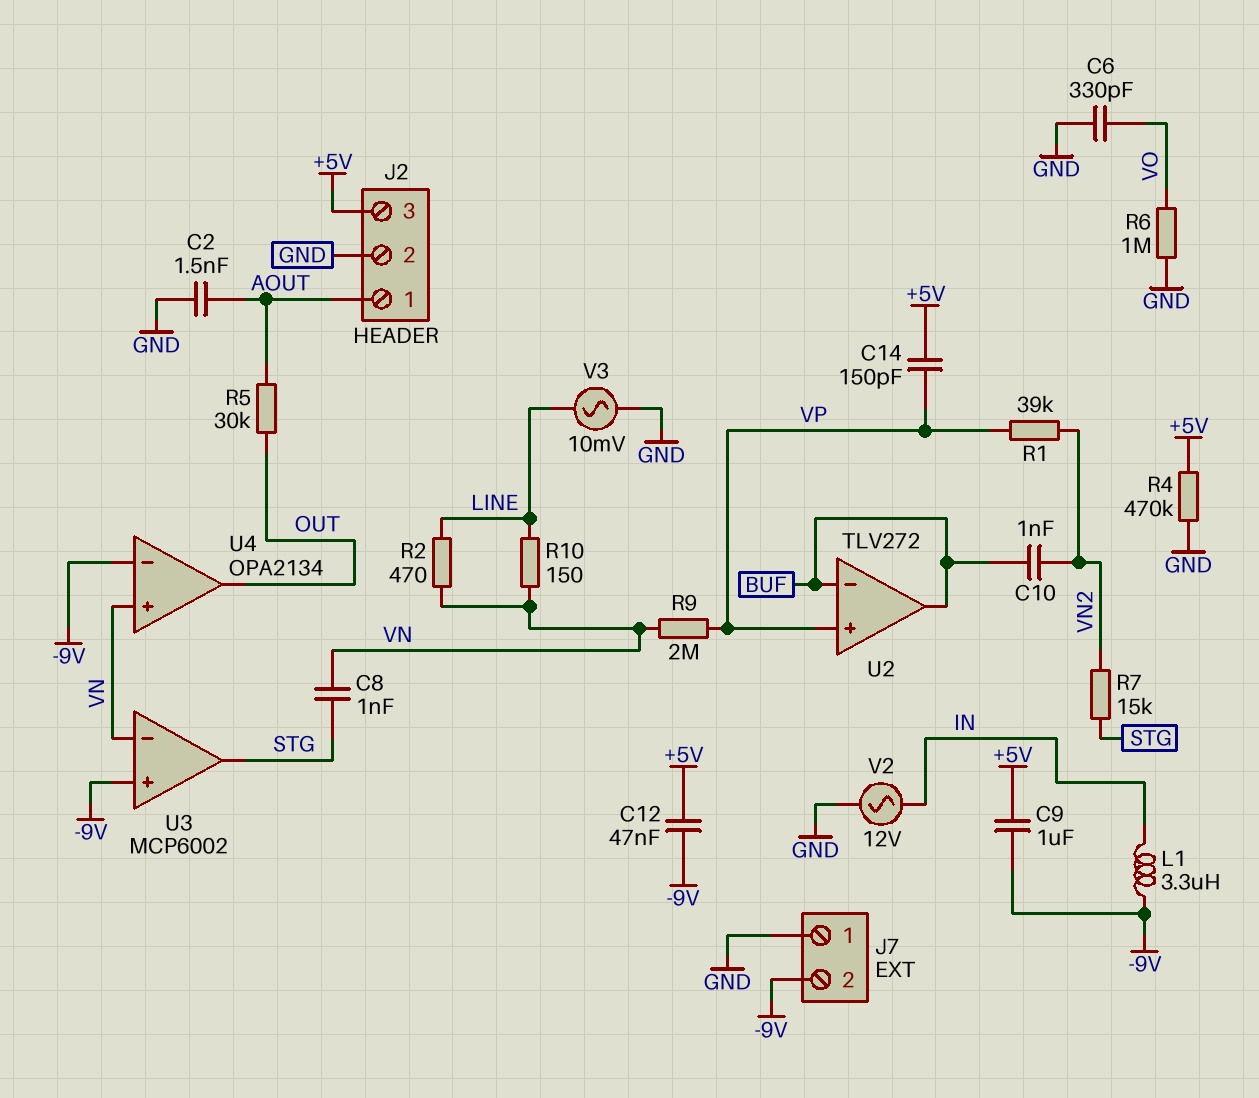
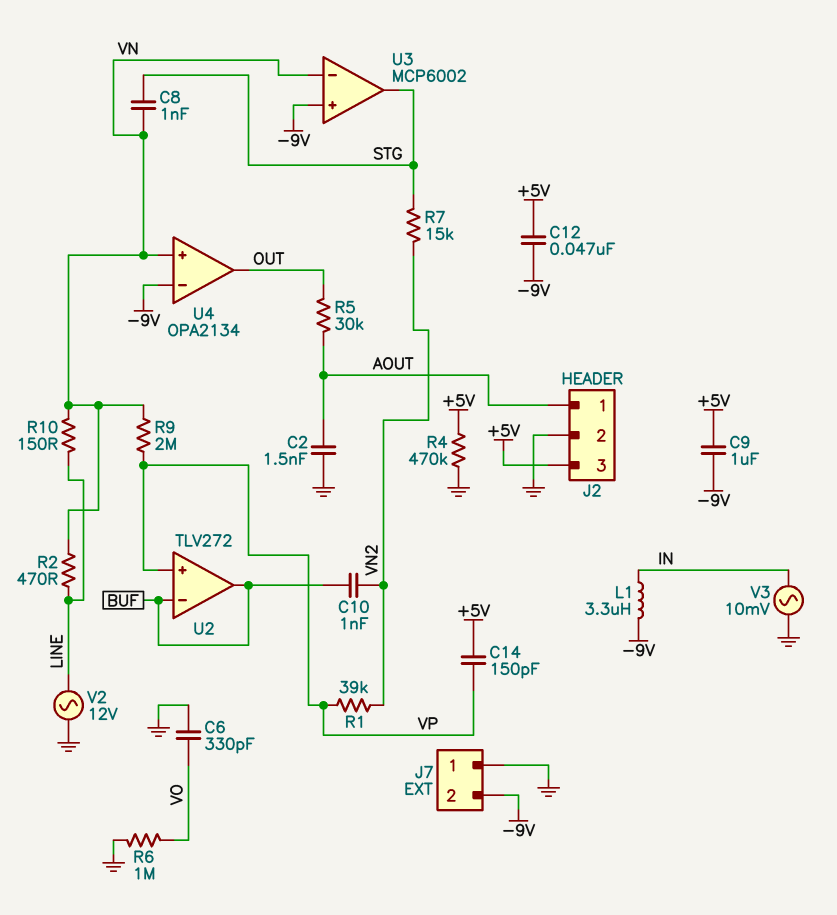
V2: AC 12V (GND, IN) -> AC 12V (GND, LINE)
V3: AC 10mV (GND, LINE) -> AC 10mV (GND, IN)

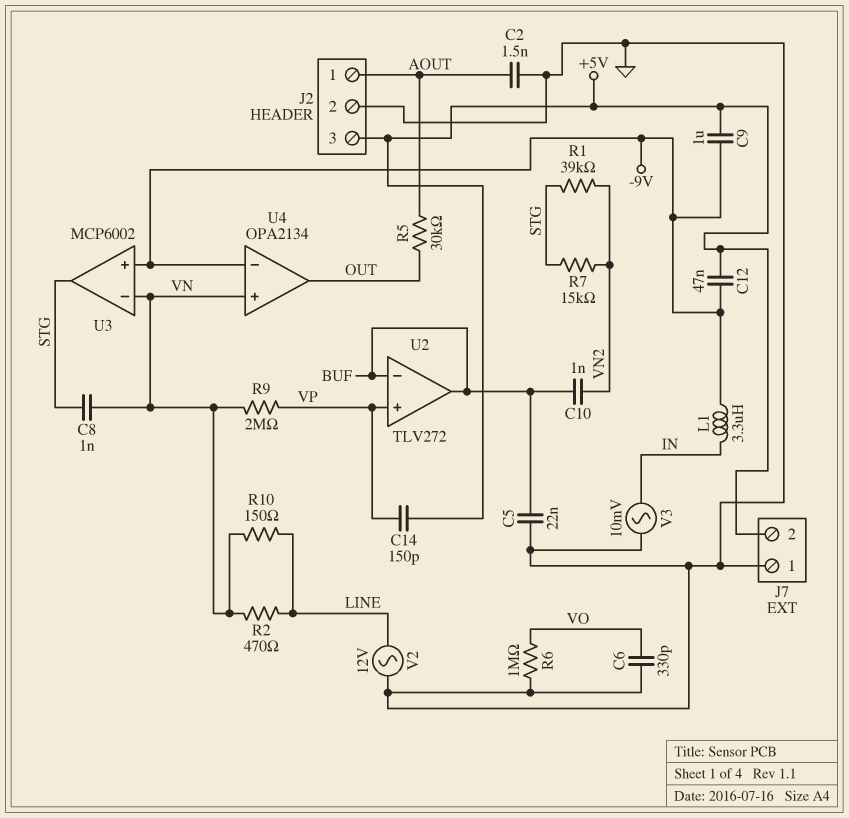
C5: none -> 22nF (BUF, GND)
J7 pin 2: -9V -> +5V
R1: 39k (VN2, VP) -> 39k (STG, VN2)
R4: 470k (+5V, GND) -> none

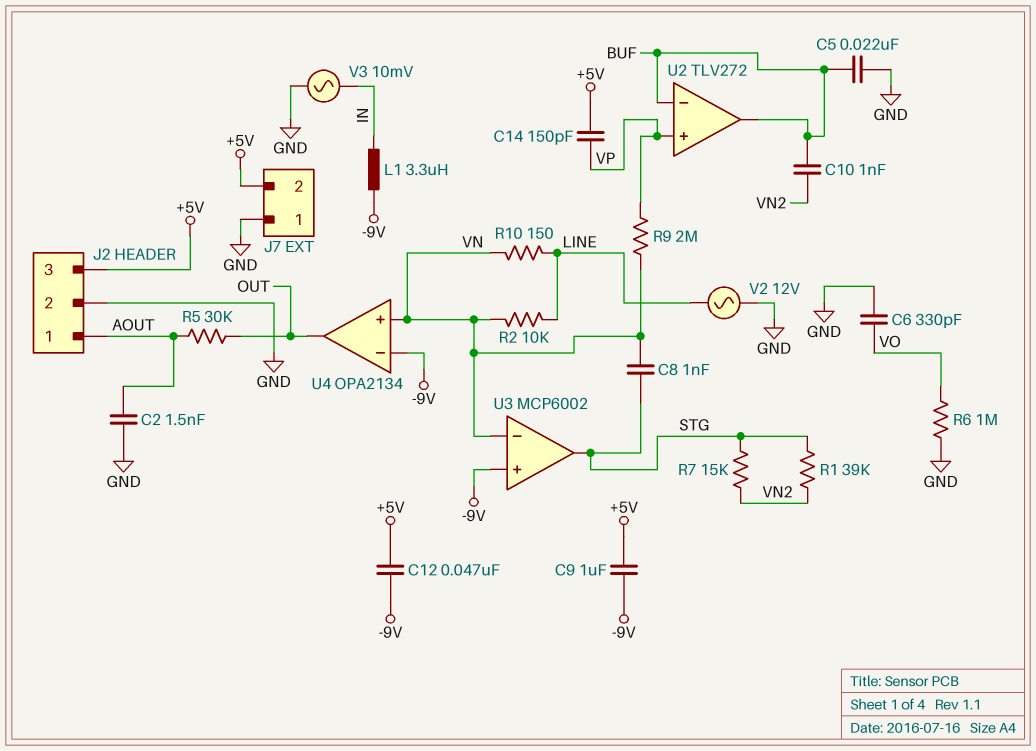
R2: 470 (LINE, VN) -> 10k (LINE, VN)

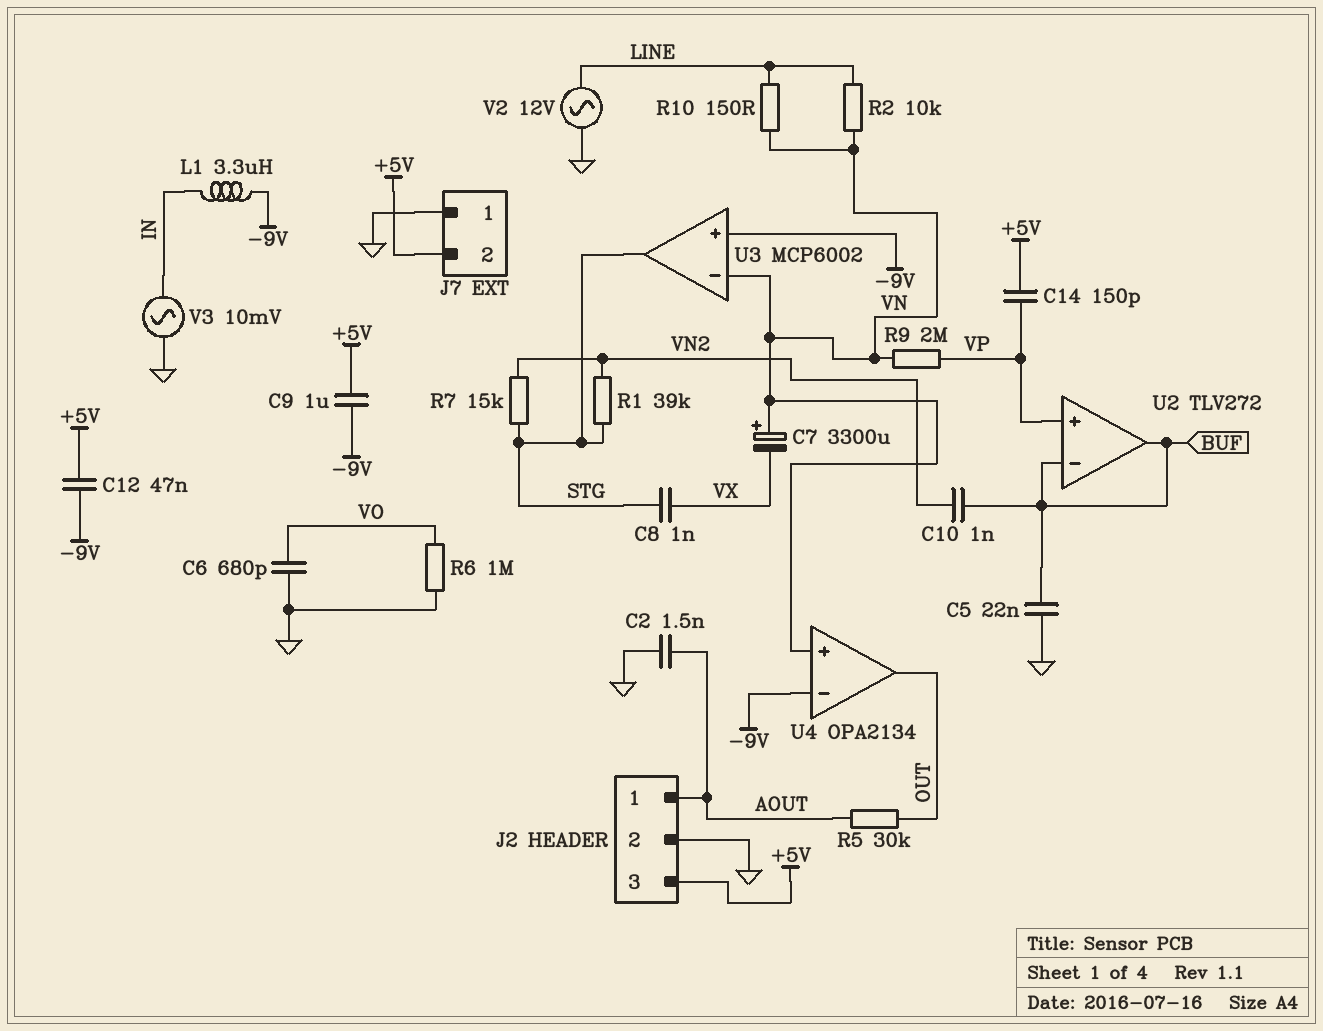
C6: 330pF (GND, VO) -> 680pF (GND, VO)
C7: none -> 3300uF (plus VN, minus VX)
C8: 1nF (STG, VN) -> 1nF (STG, VX)

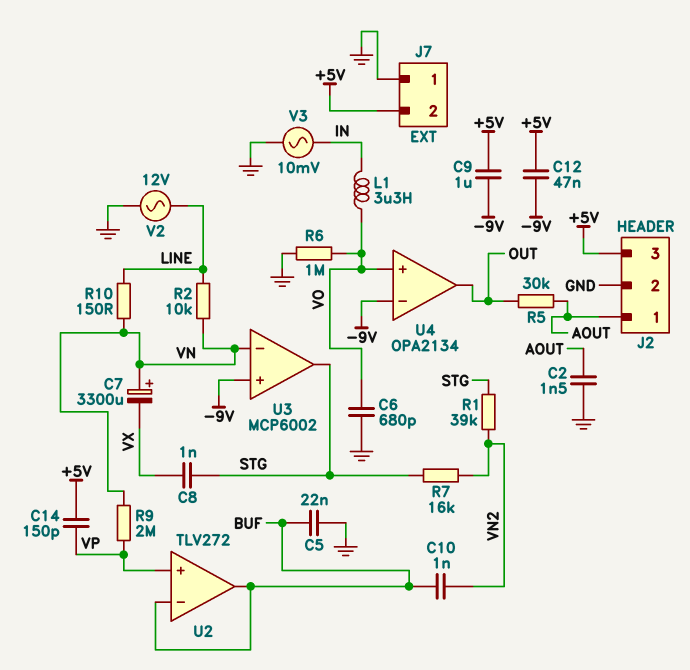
L1: 3.3uH (-9V, IN) -> 3.3uH (IN, VO)
R7: 15k (STG, VN2) -> 16k (STG, VN2)
U4 pin in+: VN -> VO

